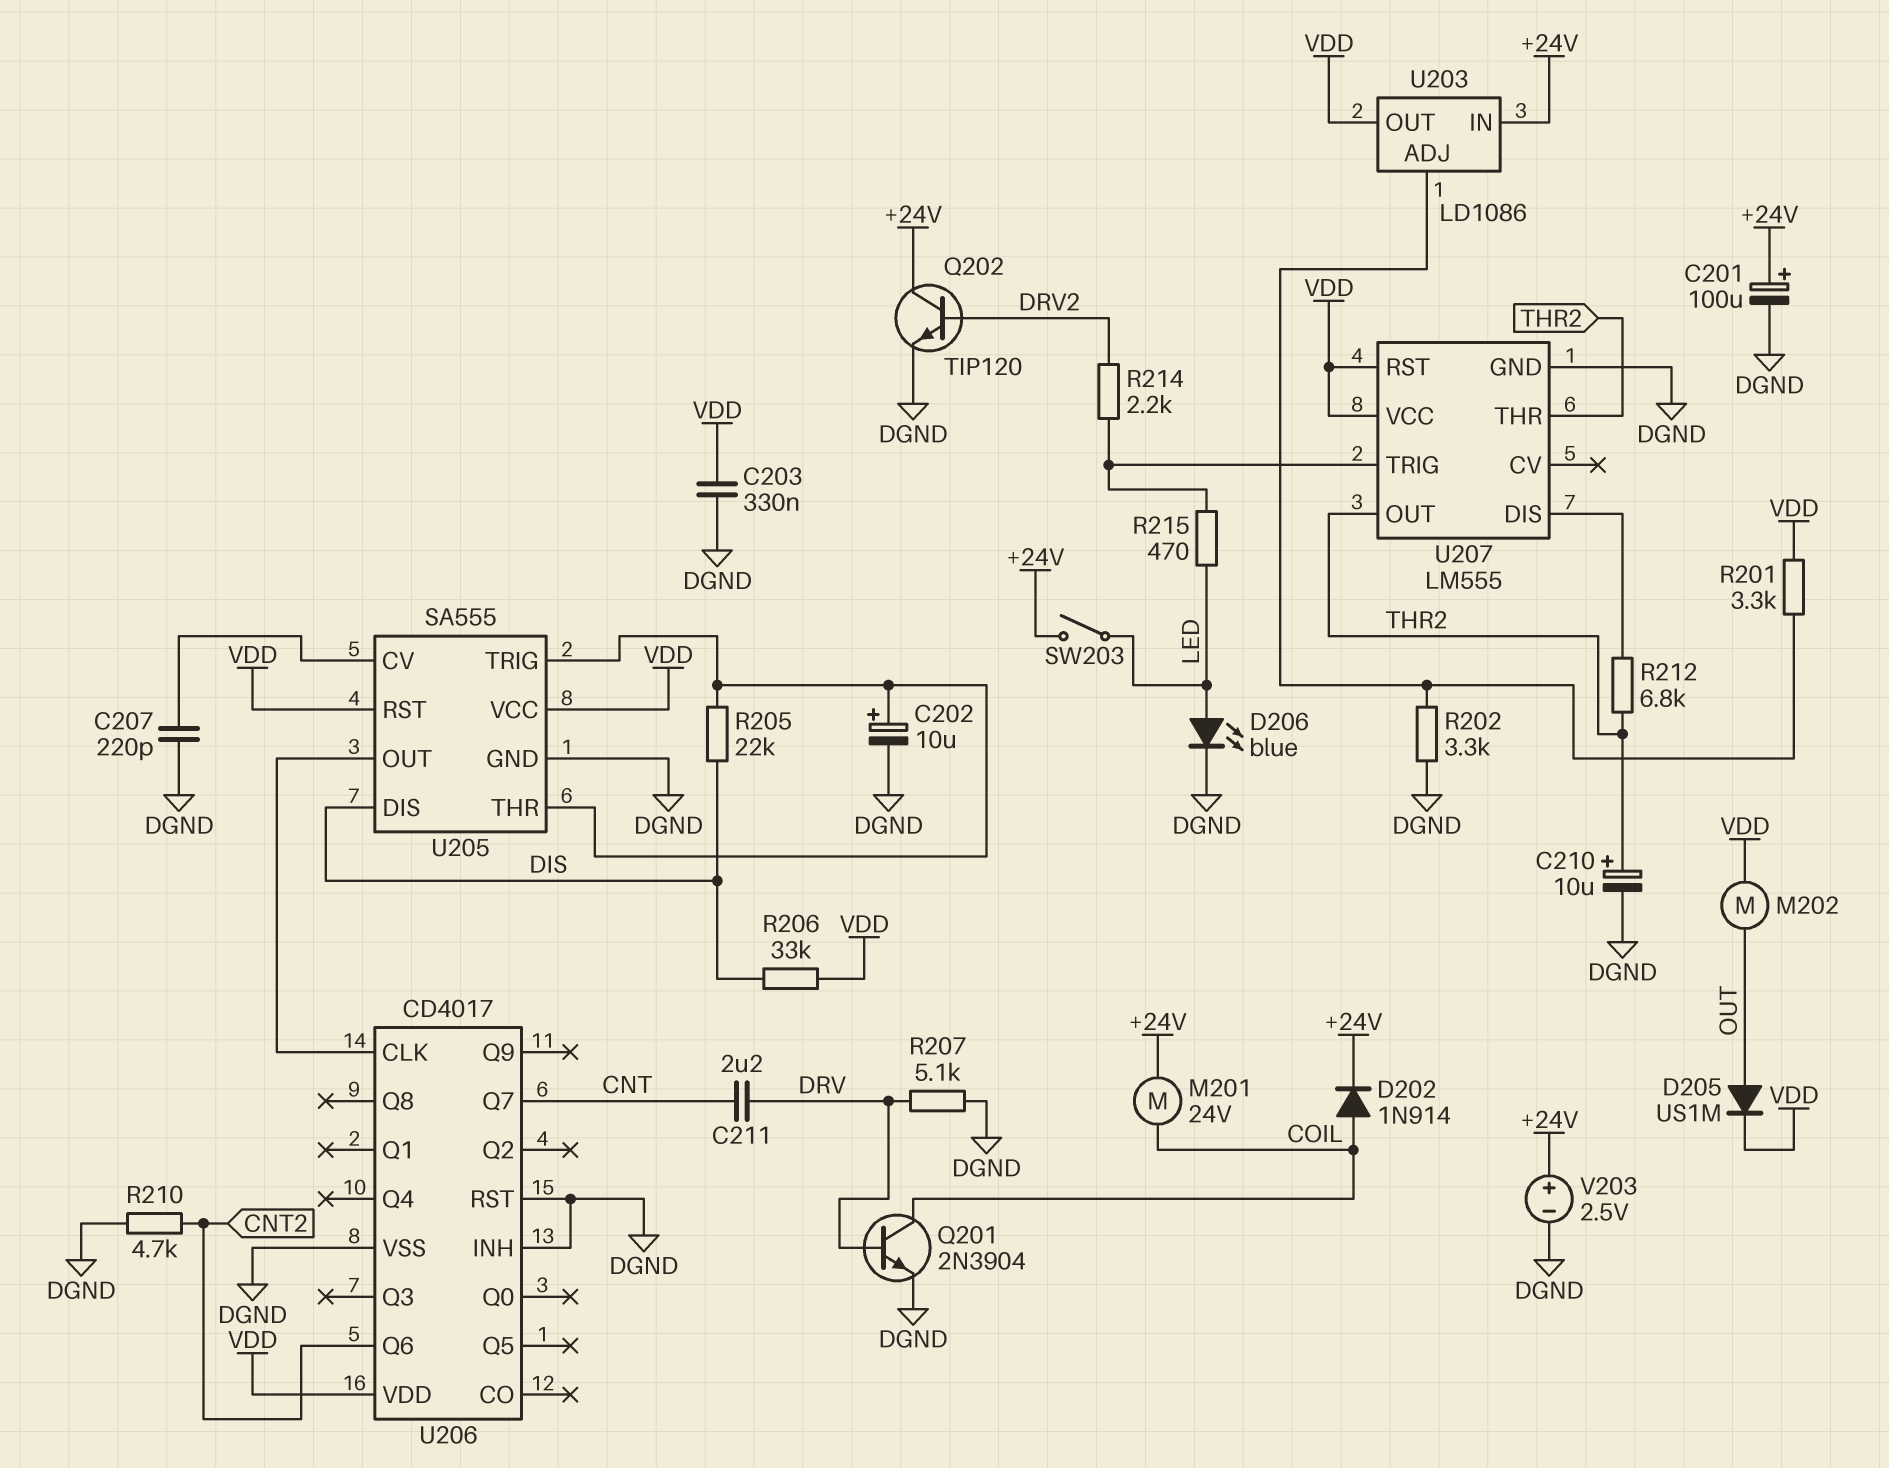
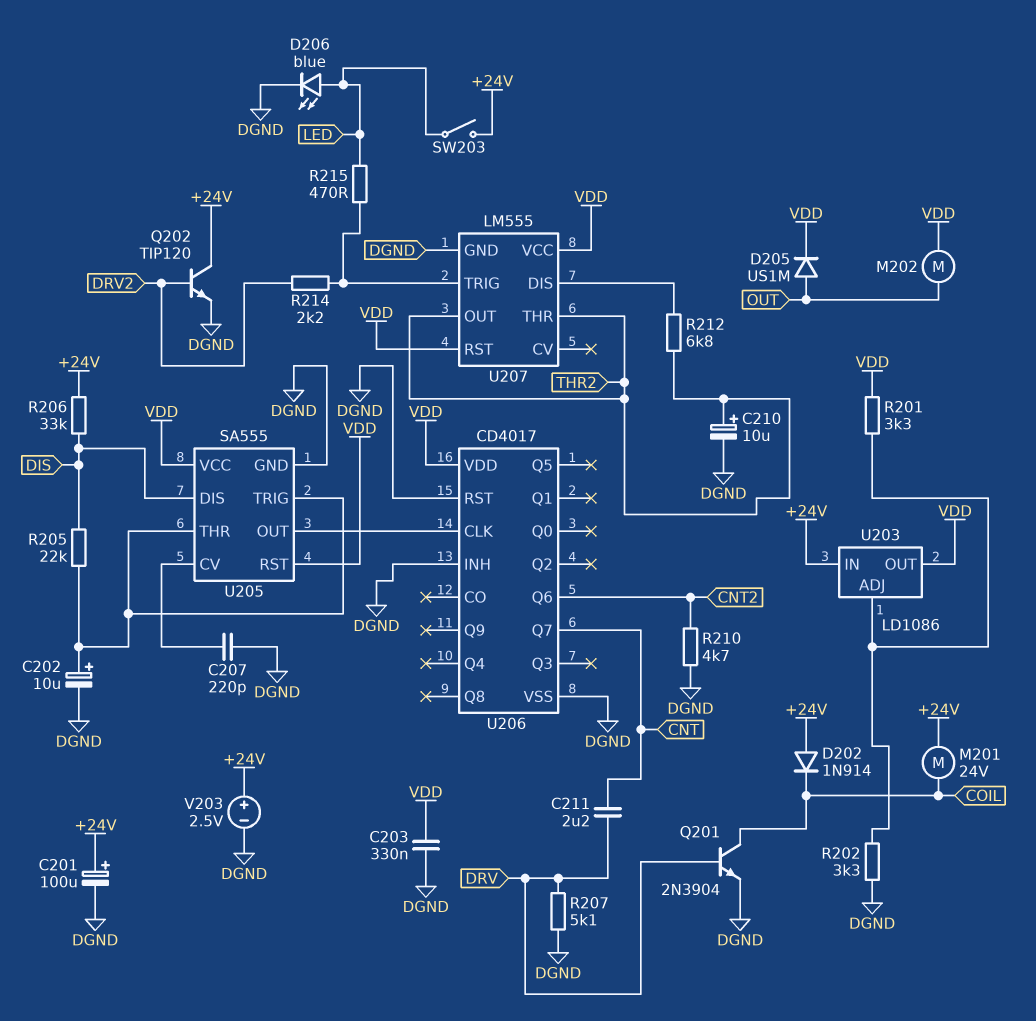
D202: diode 1N914 (A COIL, K +24V) -> diode 1N914 (A +24V, K COIL)
R206: 33k (DIS, VDD) -> 33k (+24V, DIS)

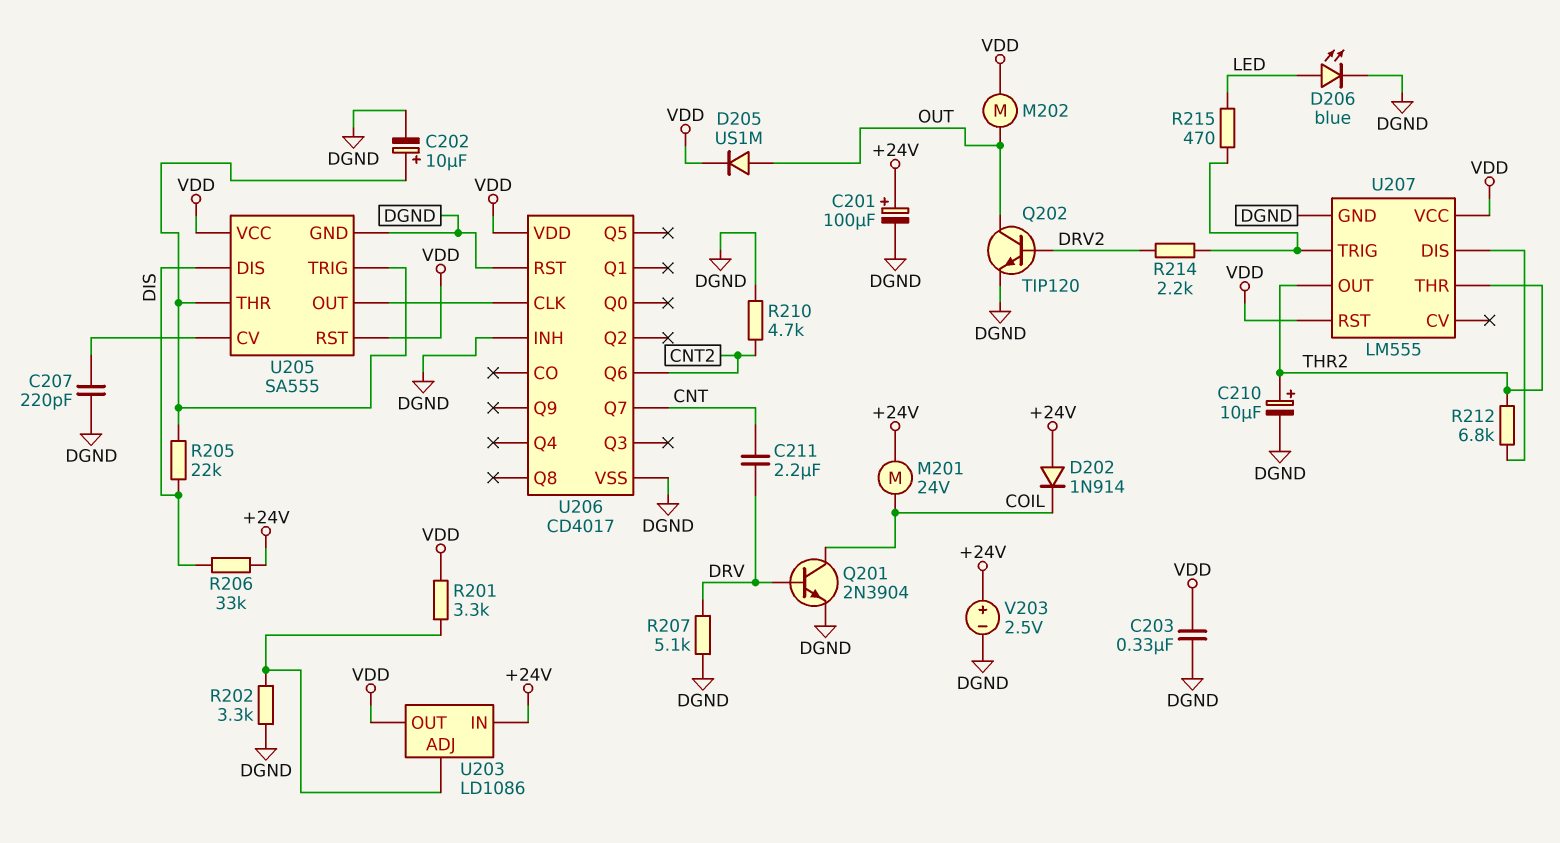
Q202: NPN TIP120 (B DRV2, C +24V, E DGND) -> NPN TIP120 (B DRV2, C OUT, E DGND)
SW203: switch (+24V, LED) -> none

